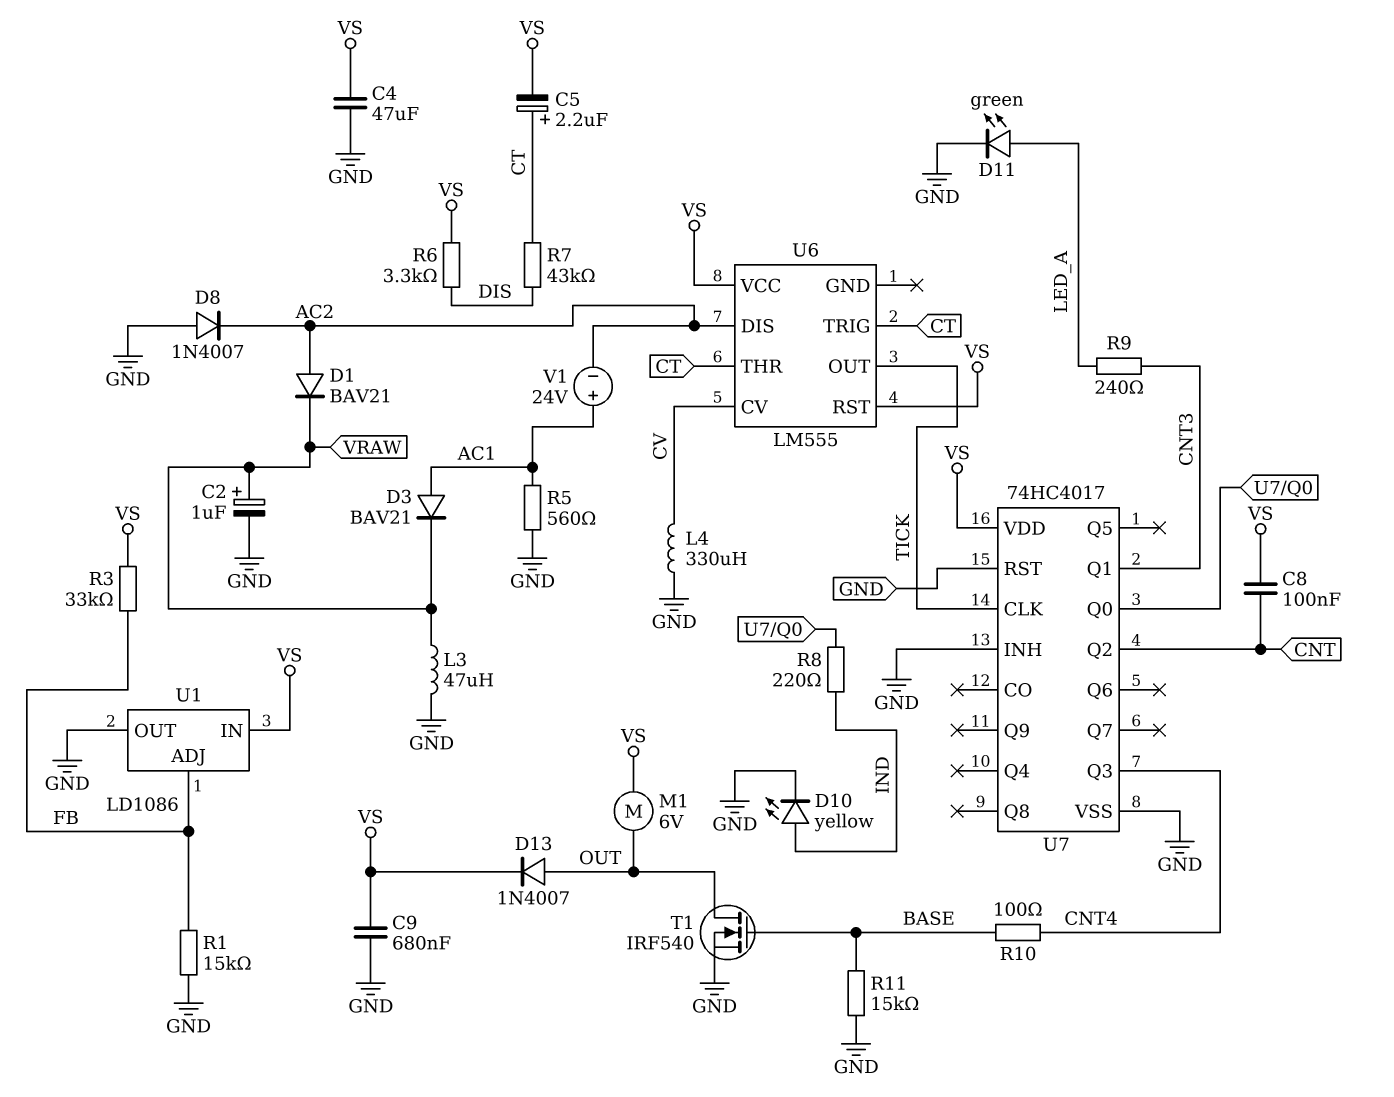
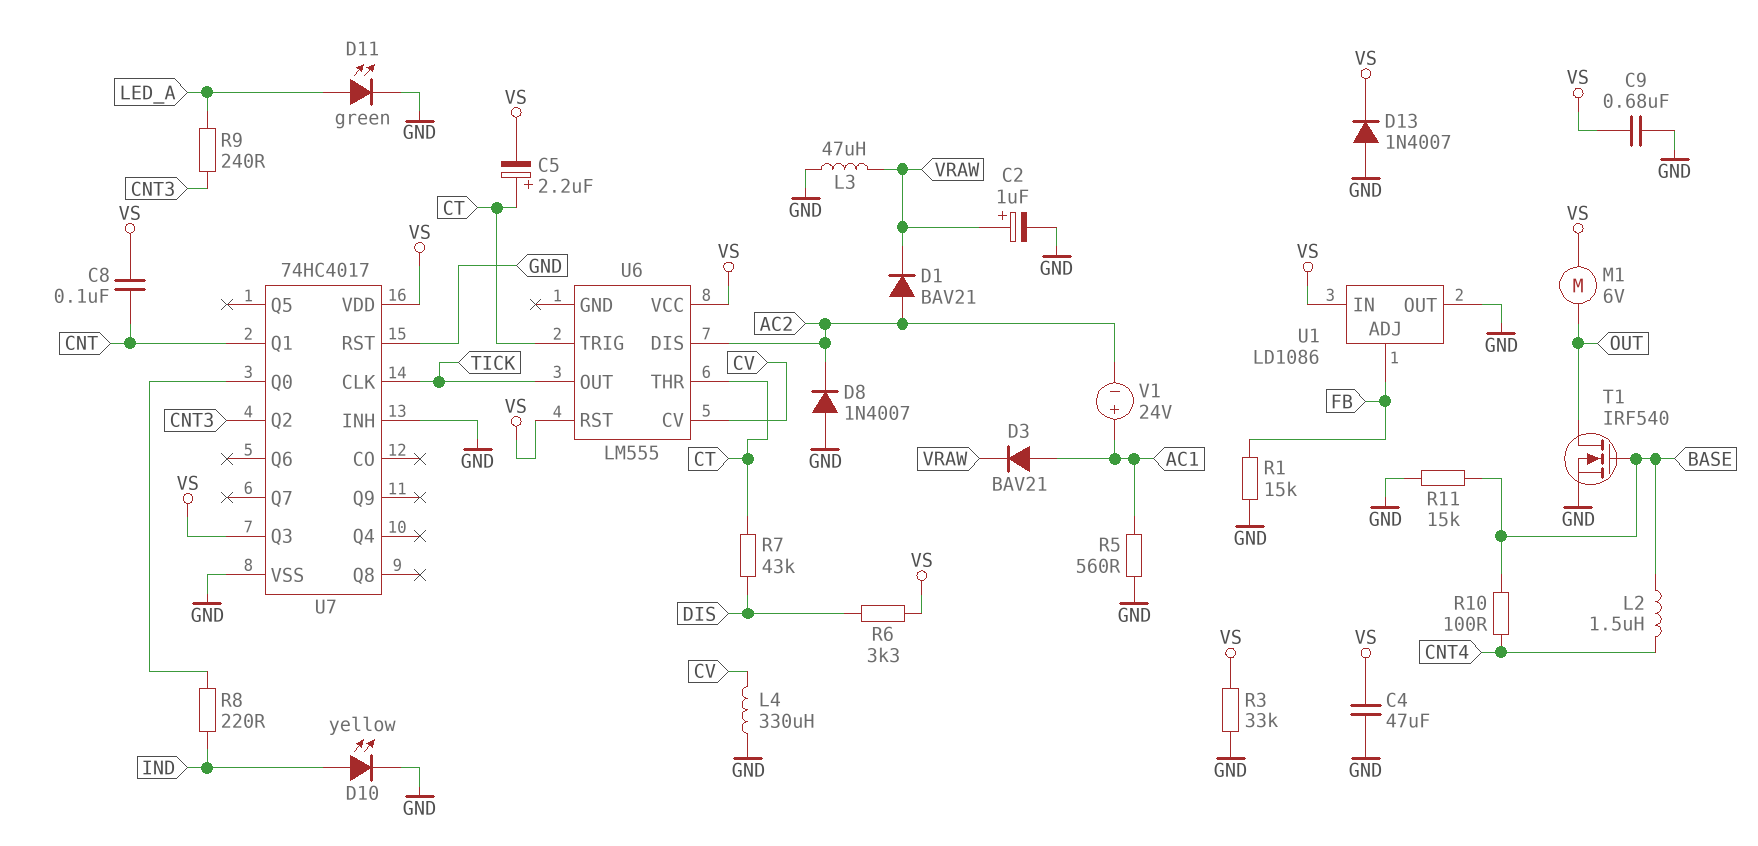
D13: diode 1N4007 (A OUT, K VS) -> diode 1N4007 (A GND, K VS)
L2: none -> 1.5uH (BASE, CNT4)
R3: 33k (FB, VS) -> 33k (GND, VS)
U7 pin Q1: CNT3 -> CNT
U7 pin Q2: CNT -> CNT3
U7 pin Q3: CNT4 -> VS

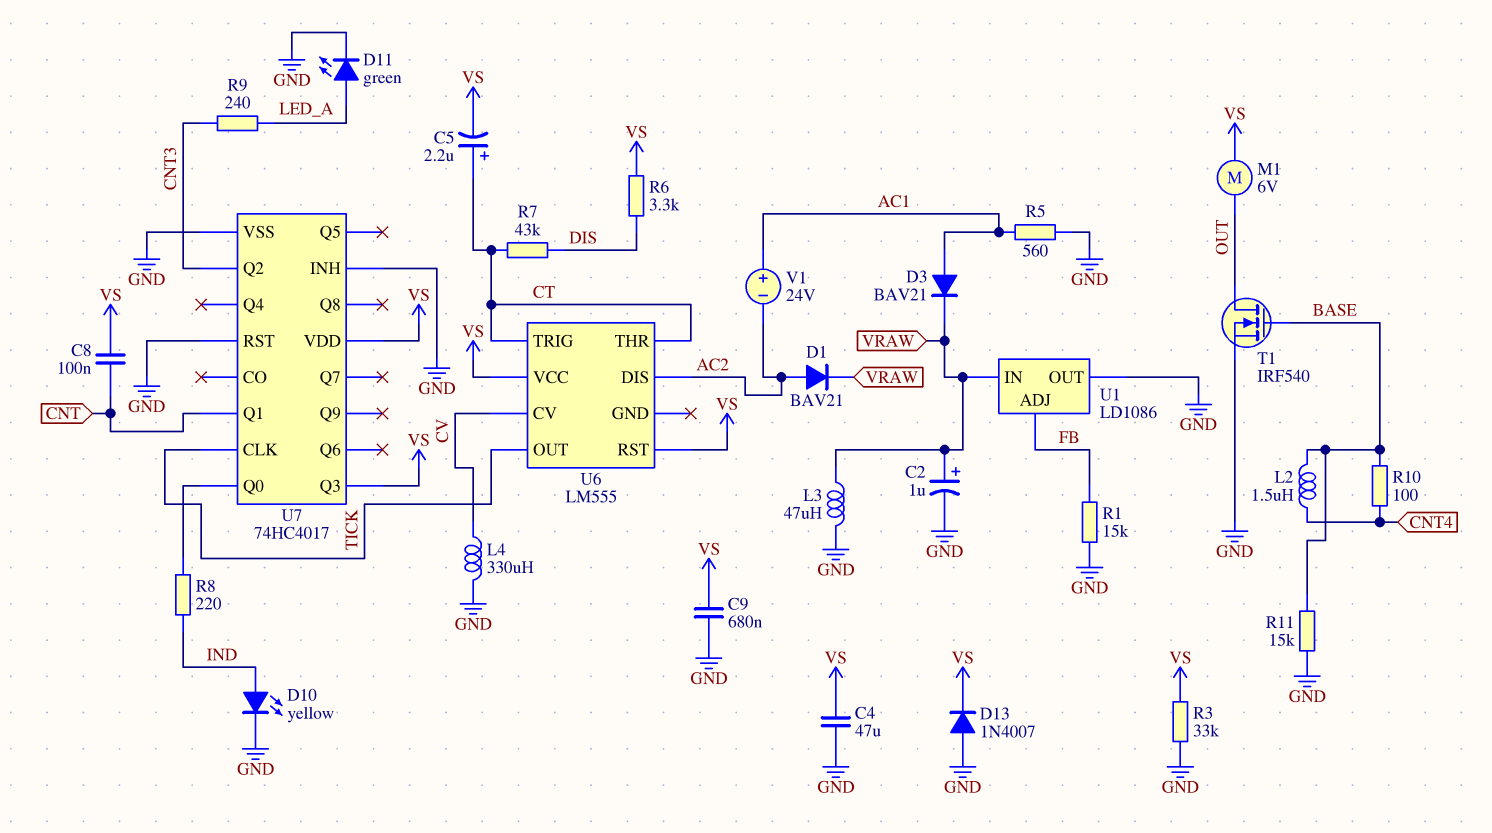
D8: diode 1N4007 (A GND, K AC2) -> none
U1 pin IN: VS -> VRAW

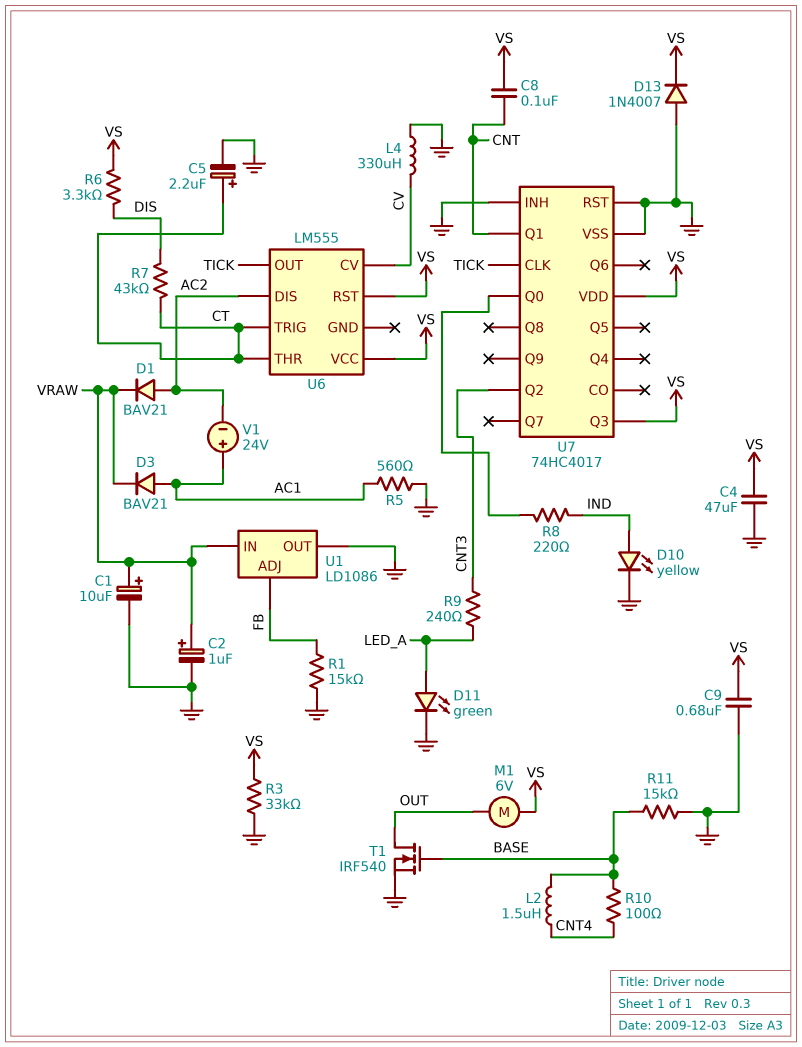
C1: none -> 10uF (plus VRAW, minus GND)
C5: 2.2uF (plus CT, minus VS) -> 2.2uF (plus CT, minus GND)
L3: 47uH (GND, VRAW) -> none

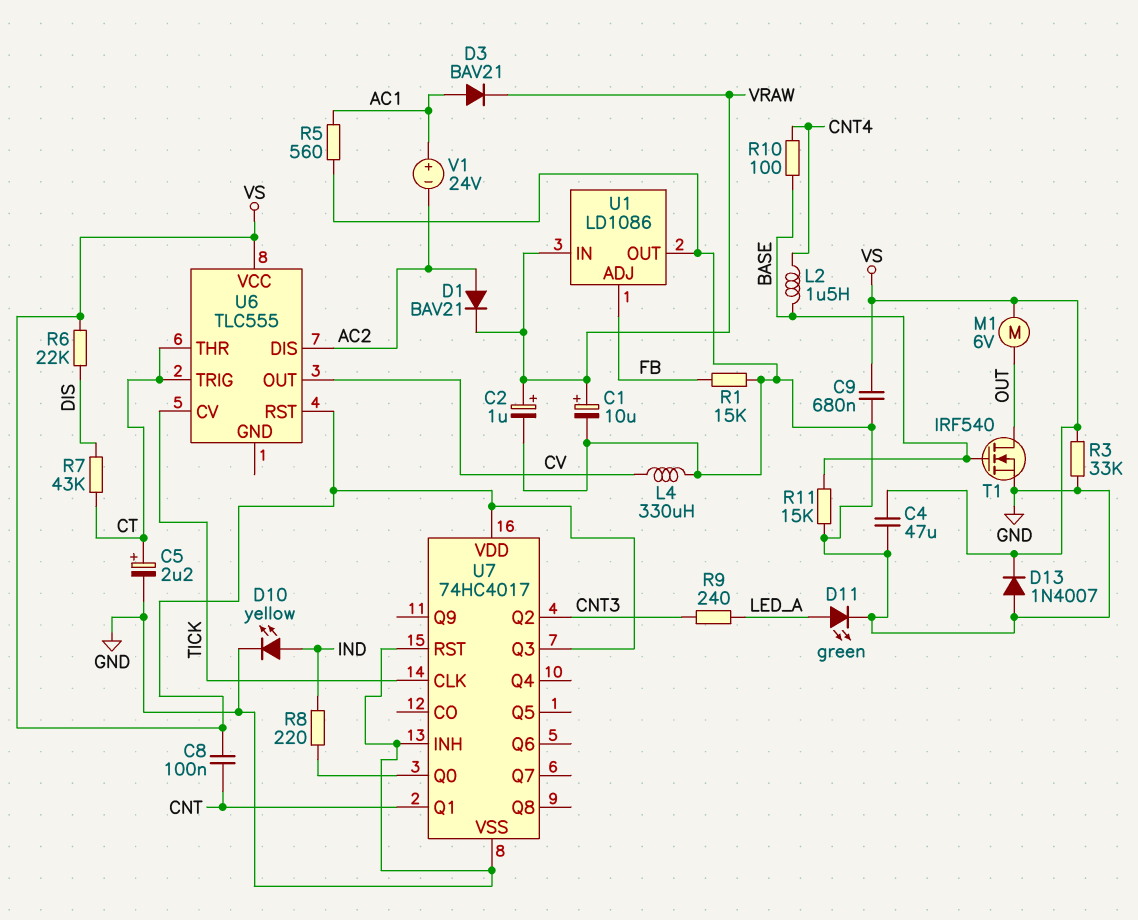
R6: 3.3k (DIS, VS) -> 22k (DIS, VS)
U6: LM555 -> TLC555
U6 pin CV: CV -> TICK
U6 pin OUT: TICK -> CV

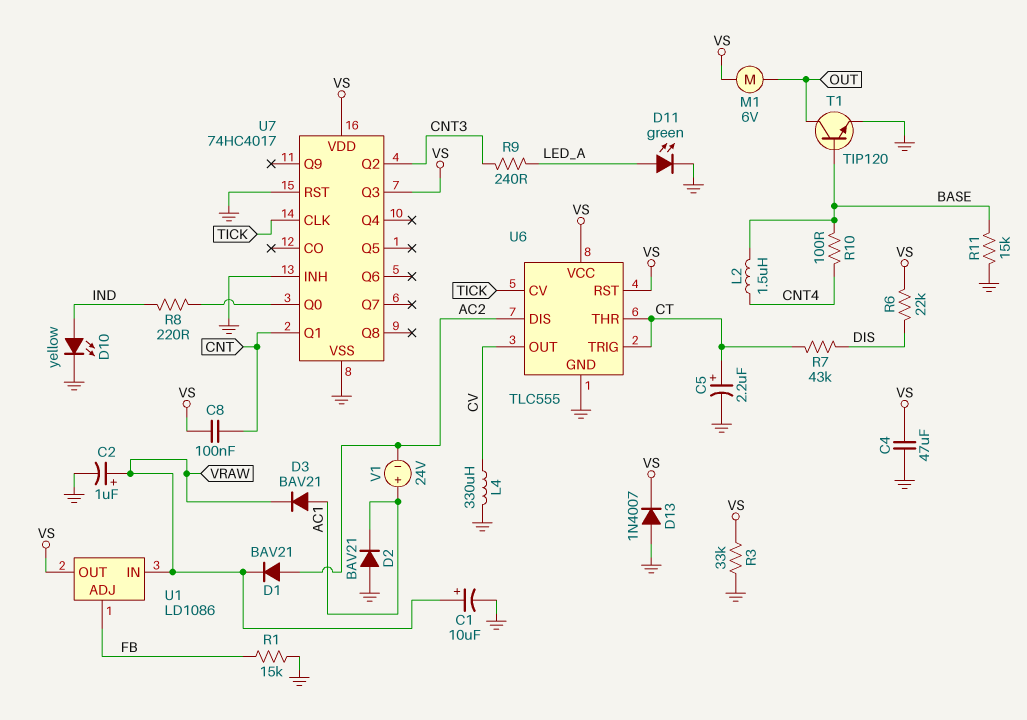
C9: 680nF (GND, VS) -> none
D2: none -> diode BAV21 (A GND, K AC1)
R5: 560 (AC1, GND) -> none
T1: NMOS IRF540 (G BASE, D OUT, S GND) -> NPN TIP120 (B BASE, C OUT, E GND)
U1 pin OUT: GND -> VS
U6 pin GND: none -> GND

